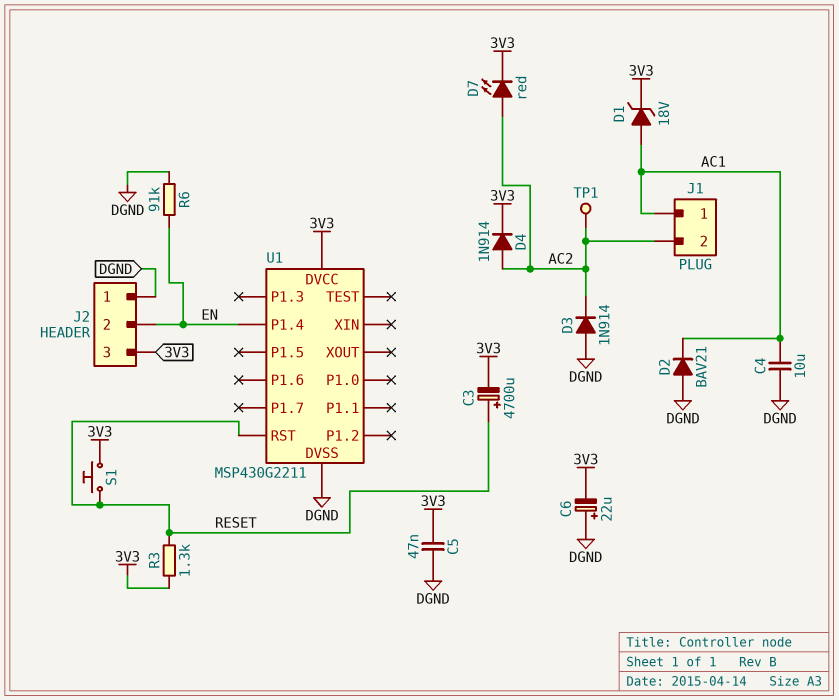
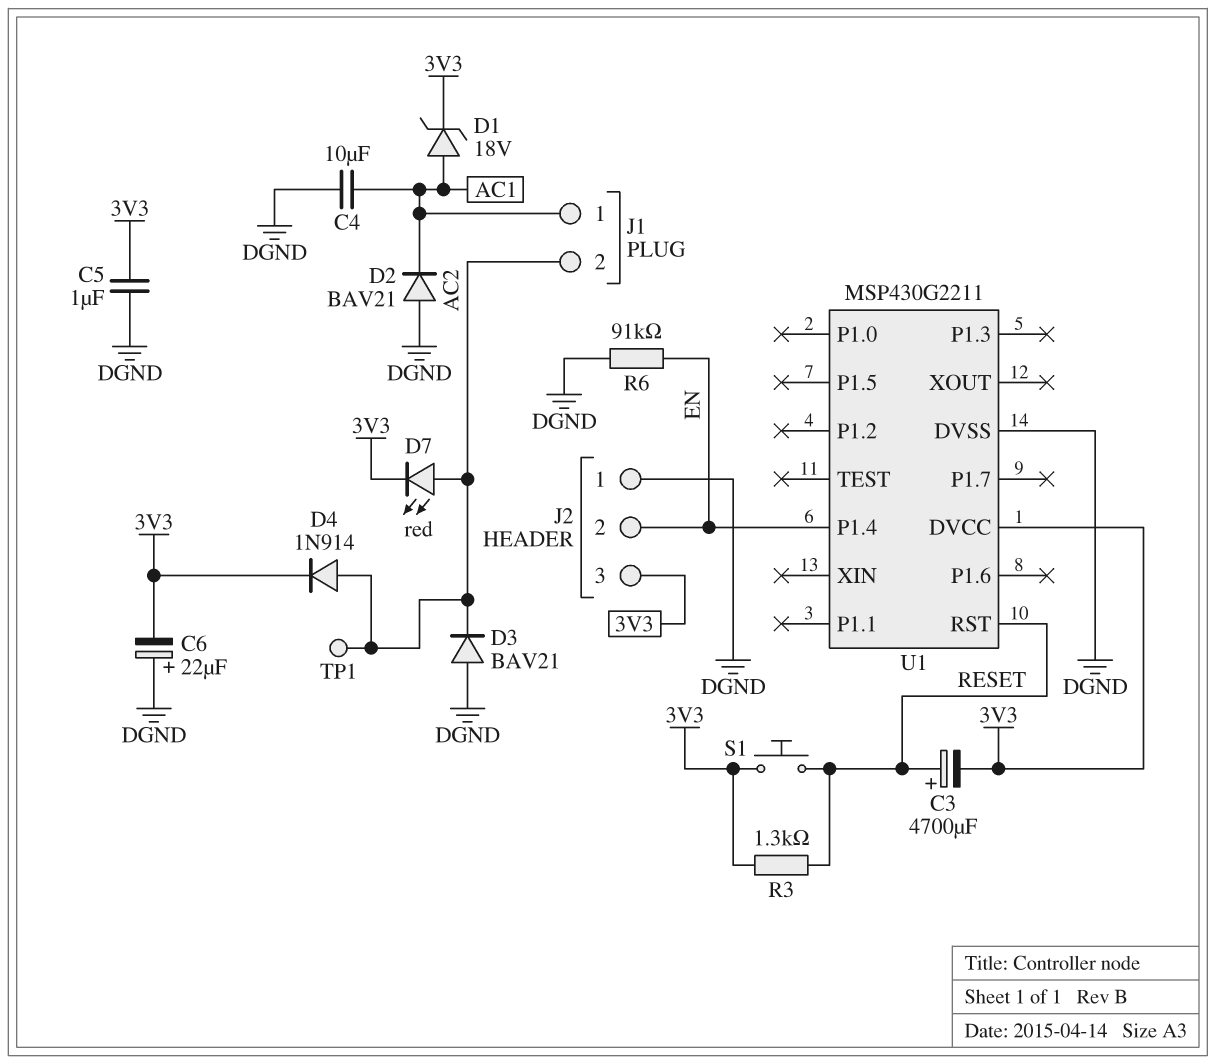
C5: 47nF (3V3, DGND) -> 1uF (3V3, DGND)
D3: diode 1N914 (A DGND, K AC2) -> diode BAV21 (A DGND, K AC2)

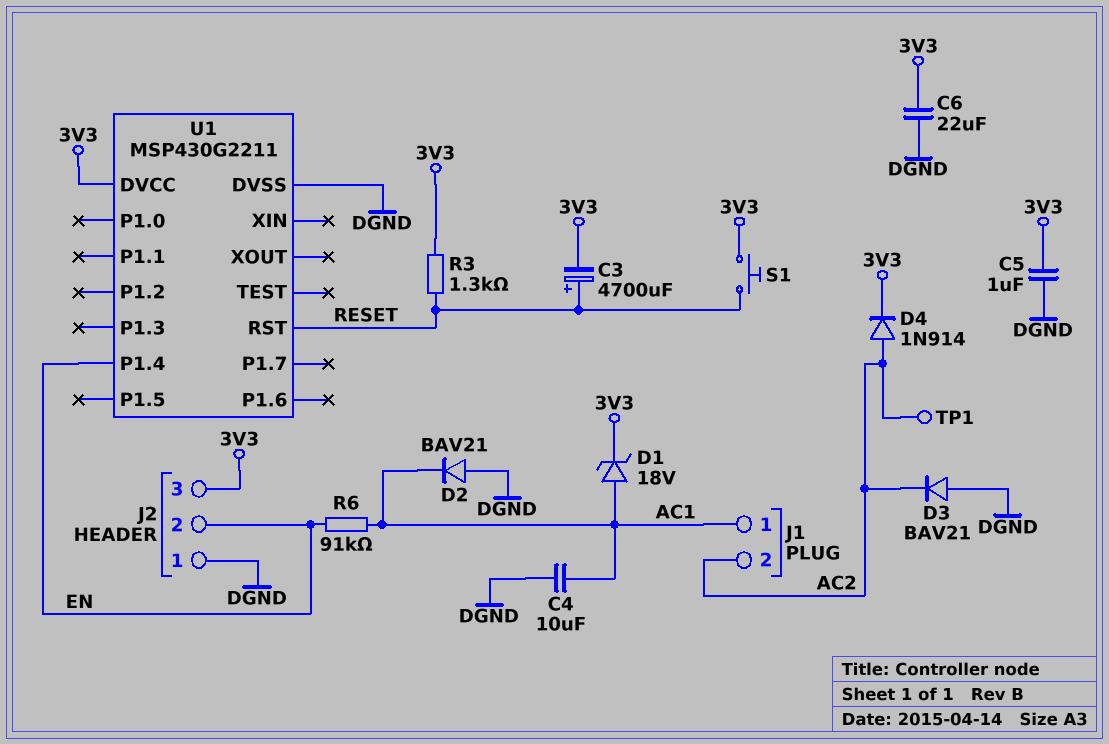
C6: 22uF (plus DGND, minus 3V3) -> 22uF (3V3, DGND)
D7: LED red (A AC2, K 3V3) -> none
R6: 91k (DGND, EN) -> 91k (AC1, EN)

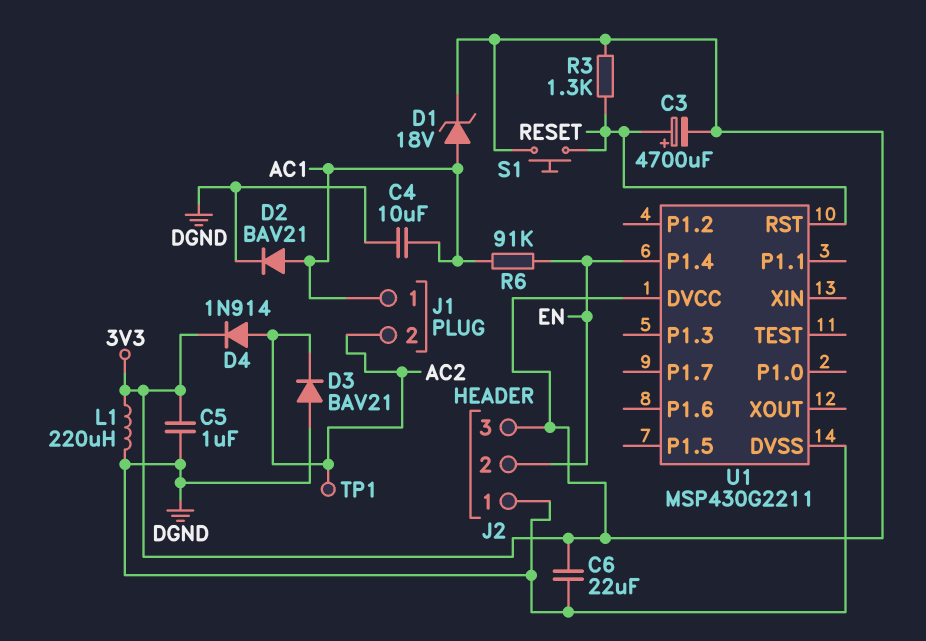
D2: diode BAV21 (A DGND, K AC1) -> diode BAV21 (A AC1, K DGND)
L1: none -> 220uH (3V3, DGND)

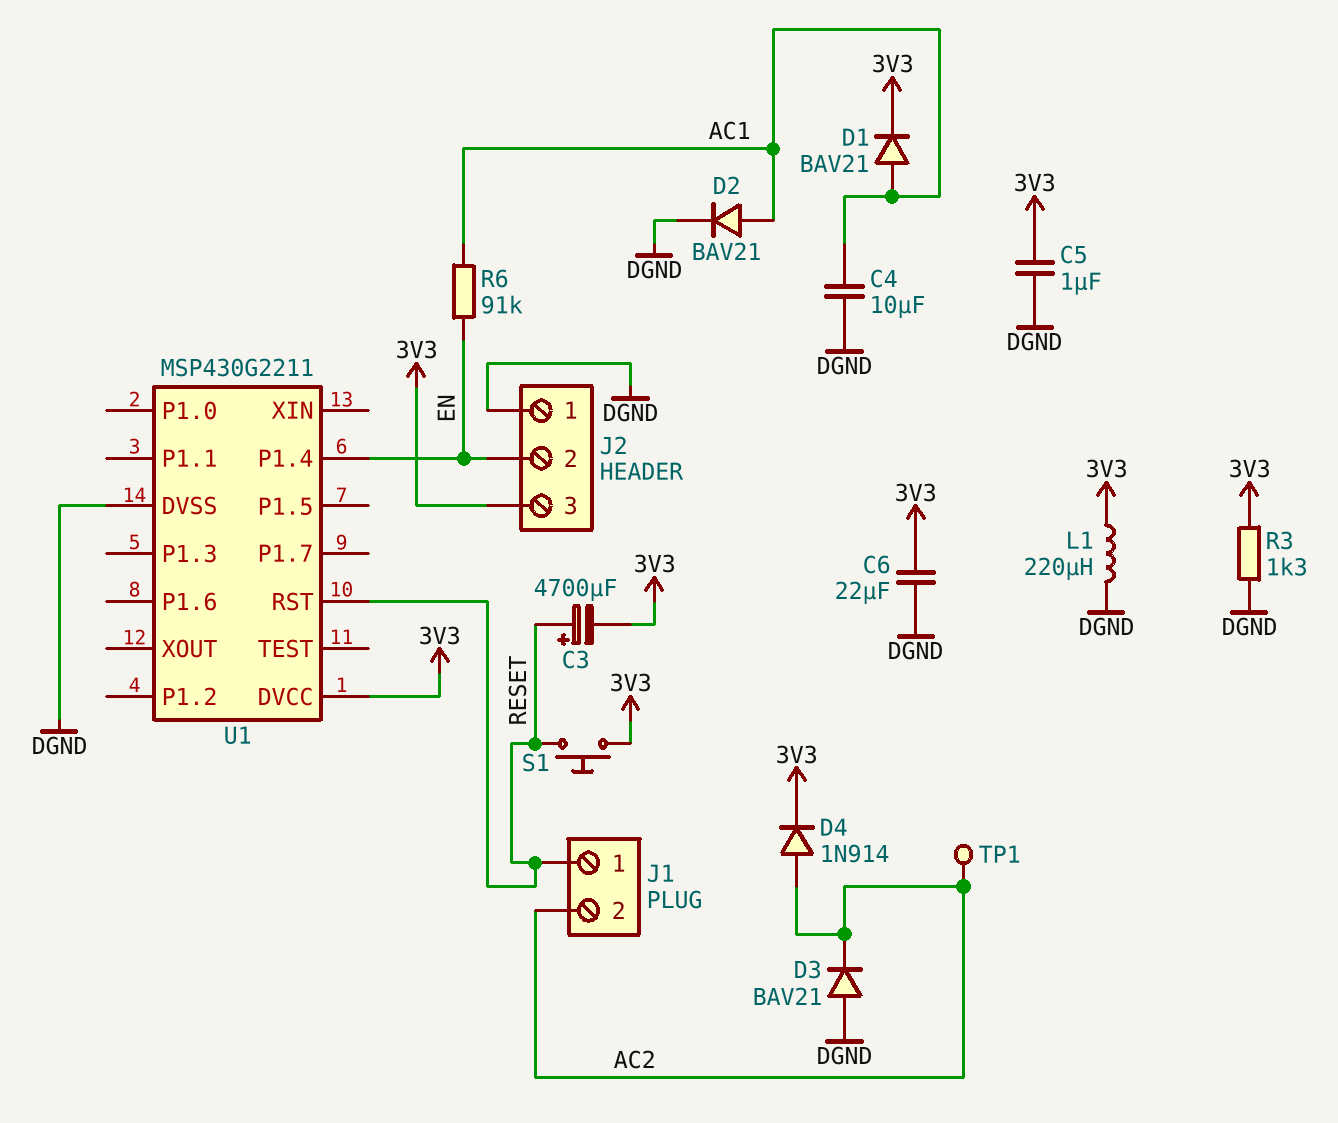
D1: zener 18V (A AC1, K 3V3) -> diode BAV21 (A AC1, K 3V3)
J1 pin 1: AC1 -> RESET
R3: 1.3k (3V3, RESET) -> 1.3k (3V3, DGND)

